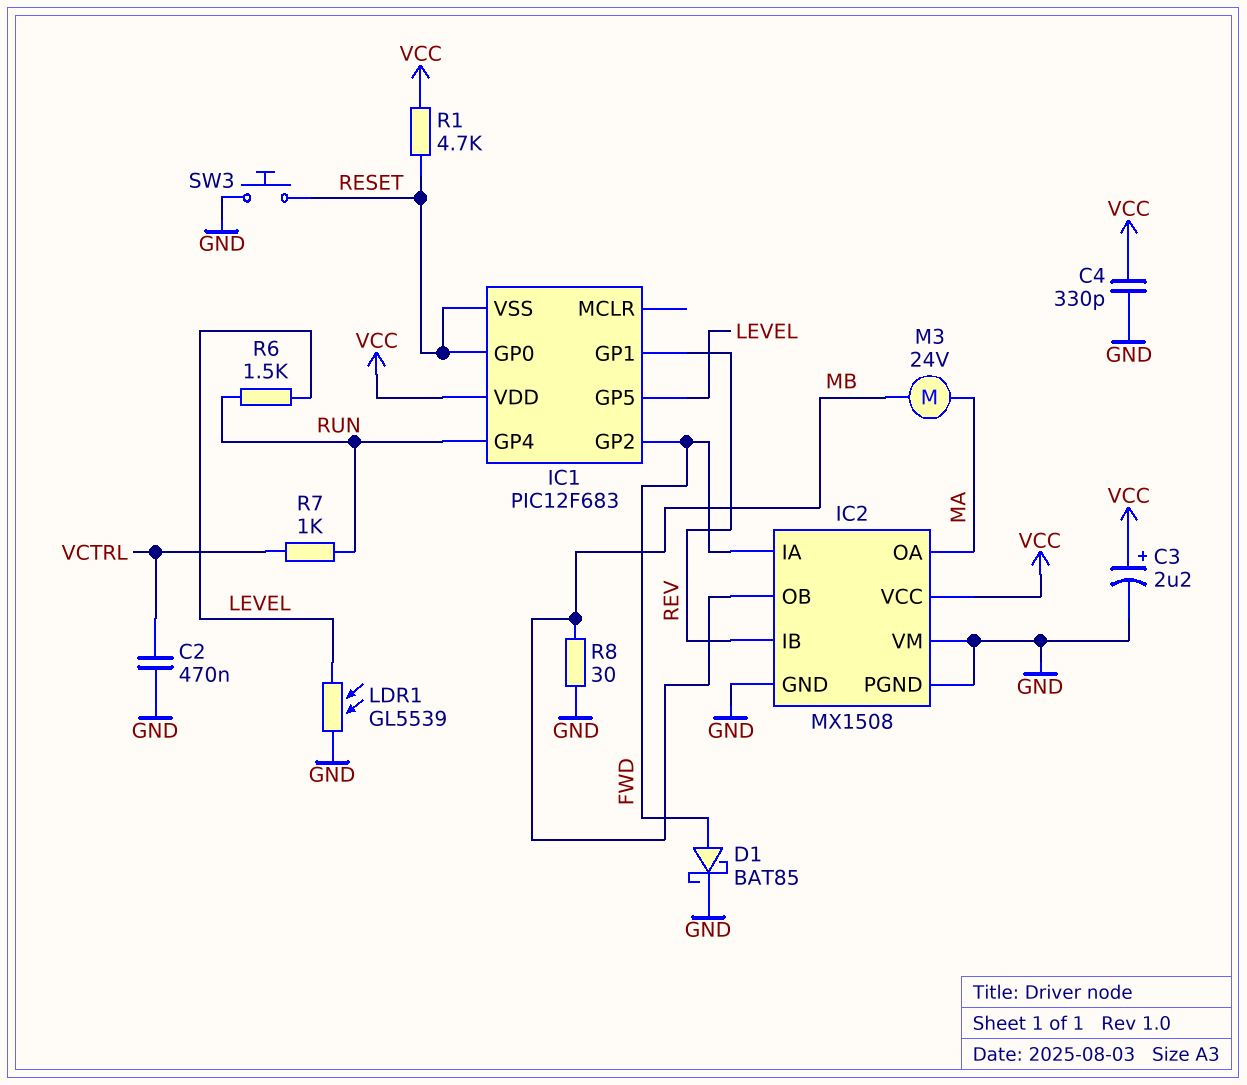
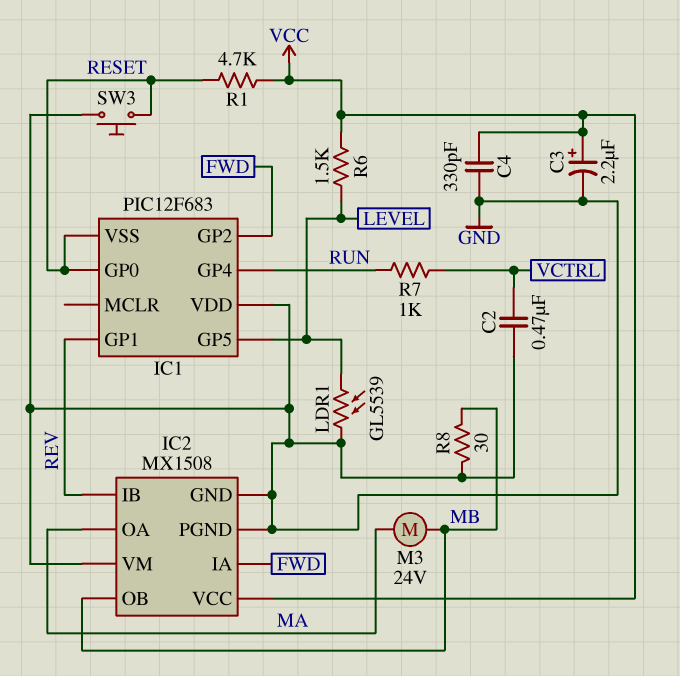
D1: schottky BAT85 (A FWD, K GND) -> none
IC1 pin VDD: VCC -> GND
R6: 1.5k (LEVEL, RUN) -> 1.5k (LEVEL, VCC)

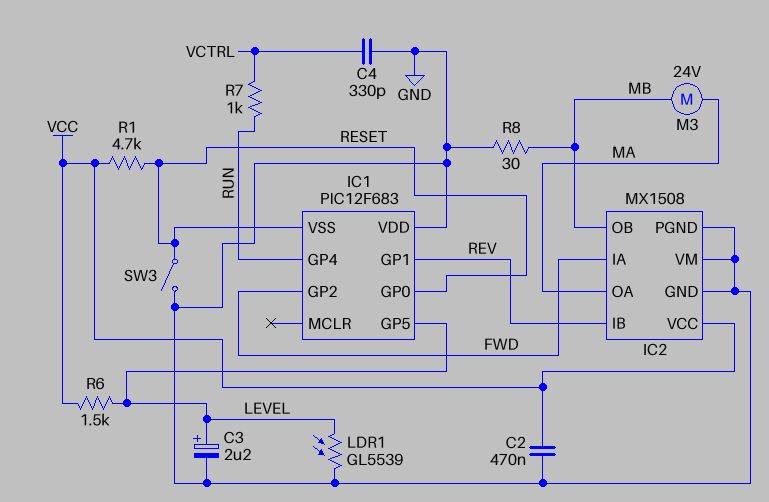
C2: 470nF (GND, VCTRL) -> 470nF (GND, VCC)
C3: 2.2uF (plus VCC, minus GND) -> 2.2uF (plus LEVEL, minus GND)
C4: 330pF (GND, VCC) -> 330pF (GND, VCTRL)
SW3: button (GND, RESET) -> switch (GND, RESET)

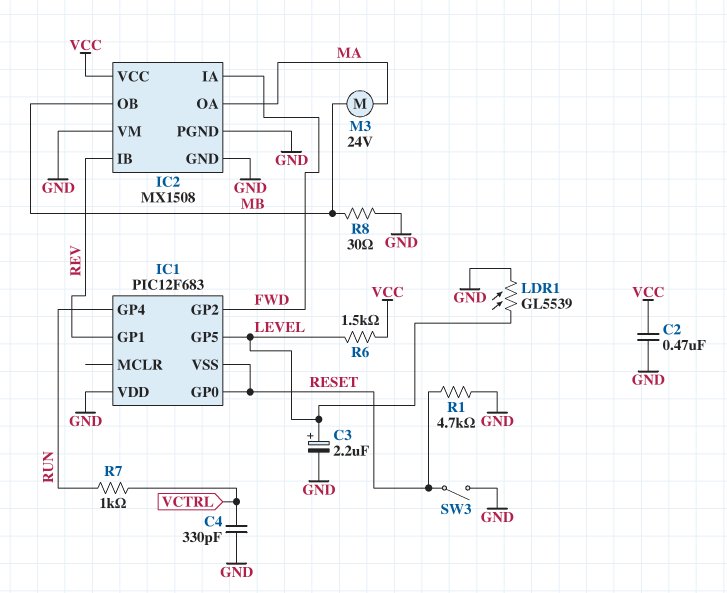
R1: 4.7k (RESET, VCC) -> 4.7k (GND, RESET)

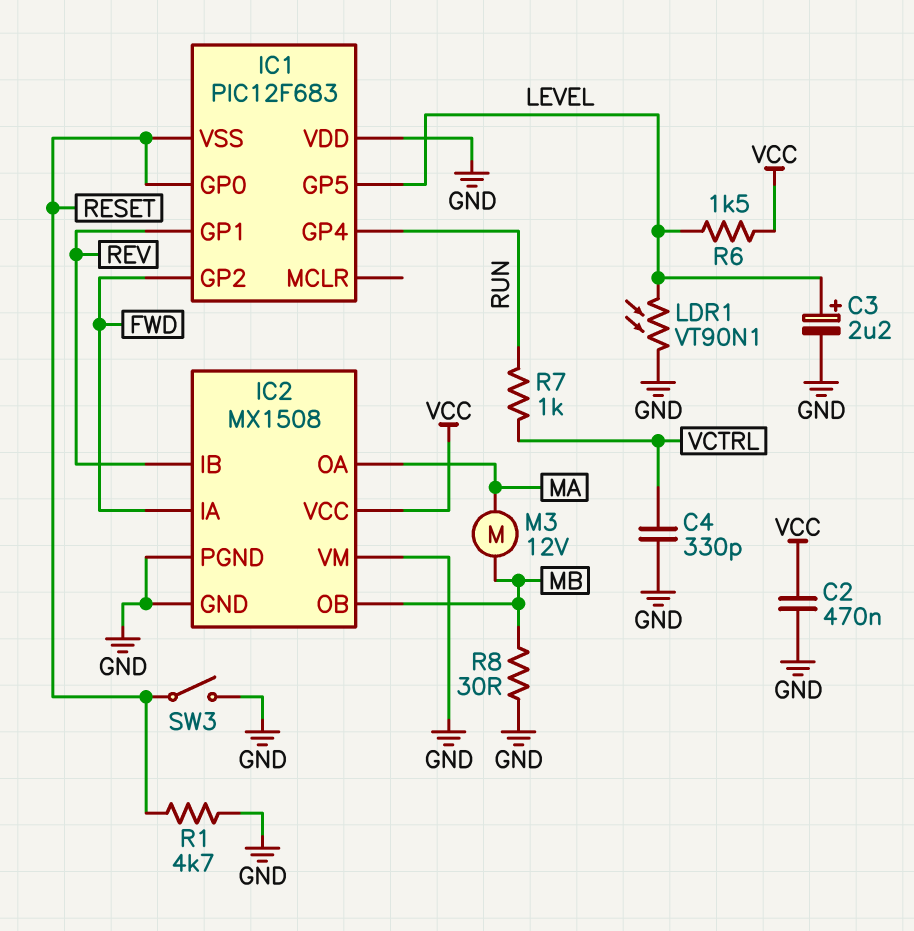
LDR1: GL5539 (GND, LEVEL) -> VT90N1 (GND, LEVEL)
M3: motor 24V (MA, MB) -> motor 12V (MA, MB)

